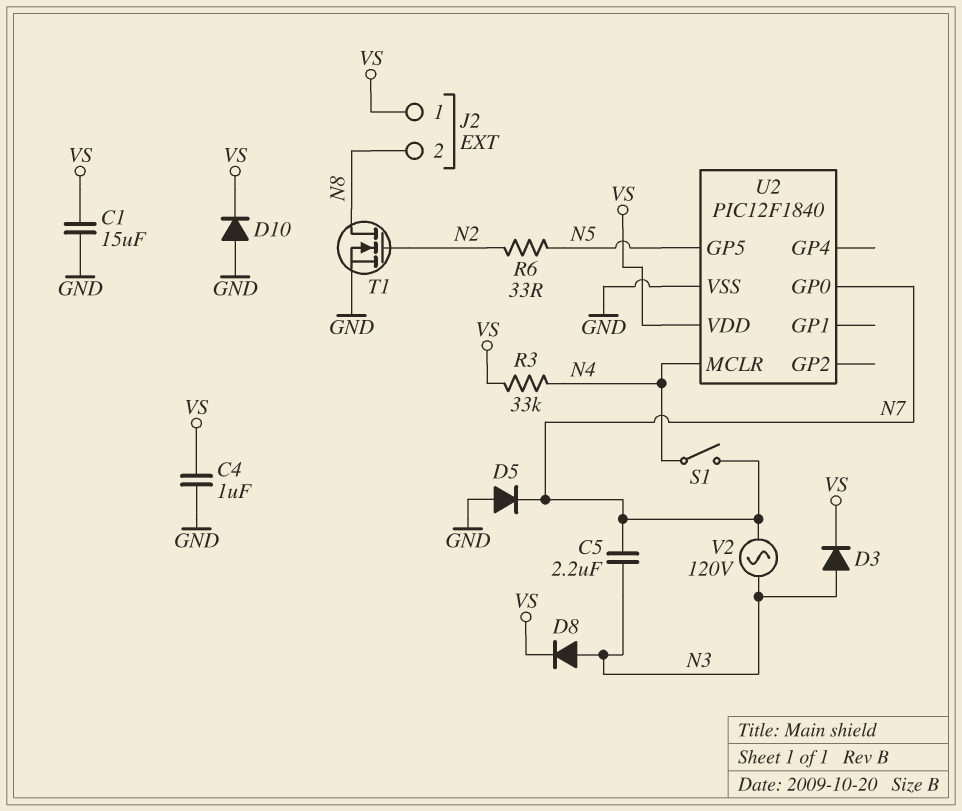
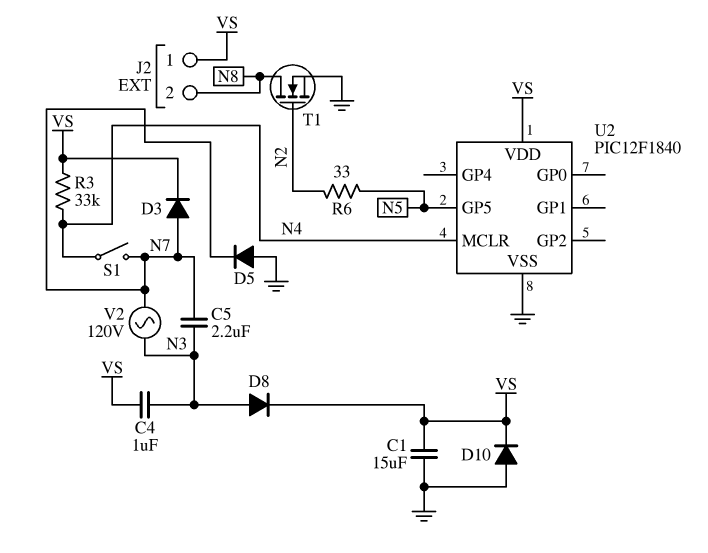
C4: 1uF (GND, VS) -> 1uF (N3, VS)
D3: diode (A N3, K VS) -> diode (A N7, K VS)
U2 pin GP0: N7 -> none

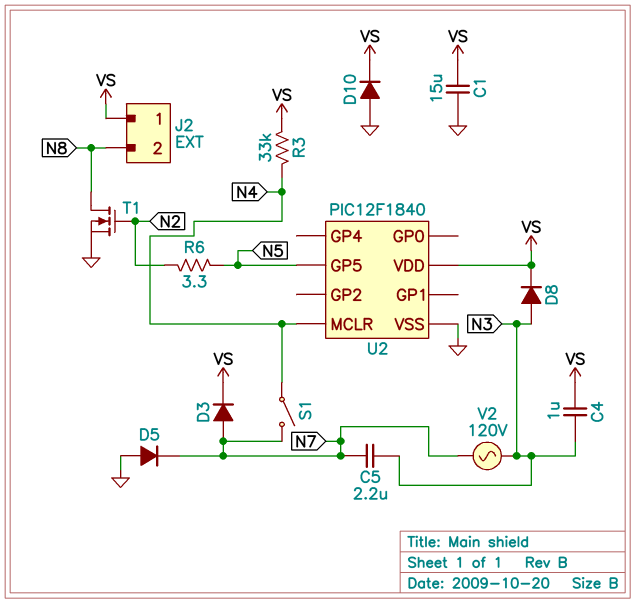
R6: 33 (N2, N5) -> 3.3 (N2, N5)

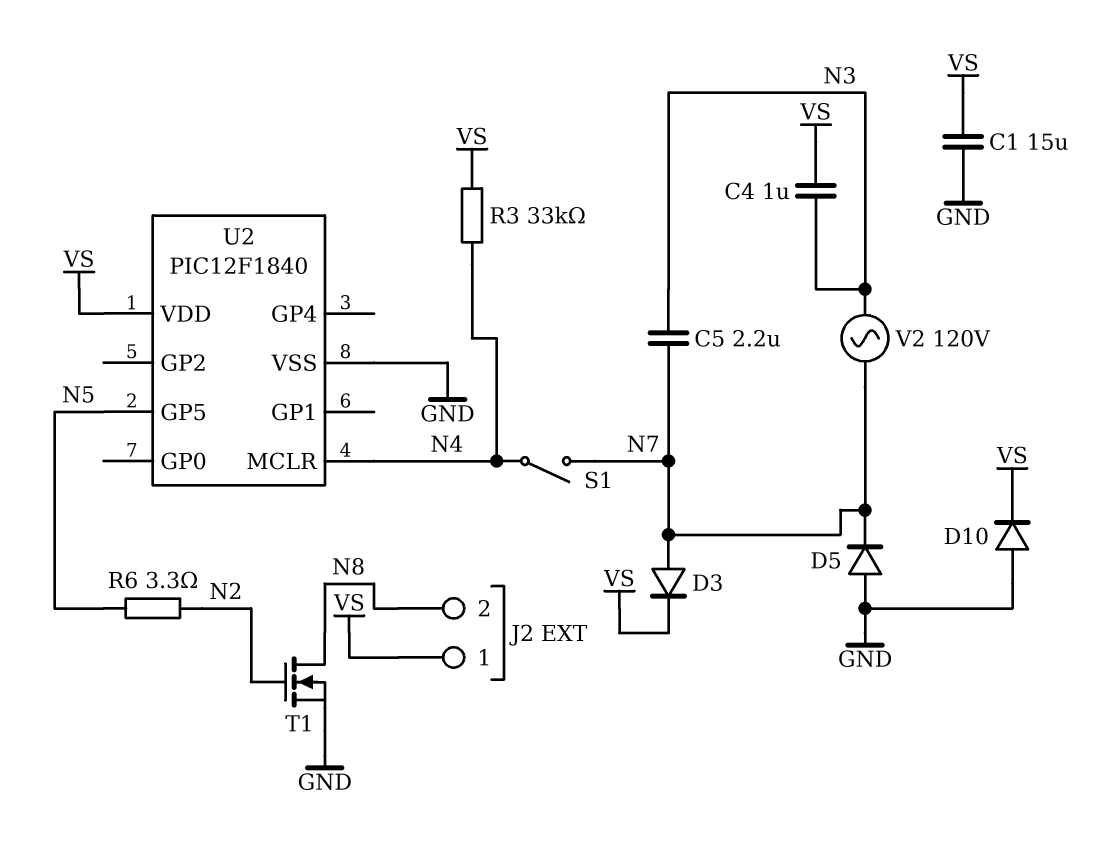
D8: diode (A N3, K VS) -> none

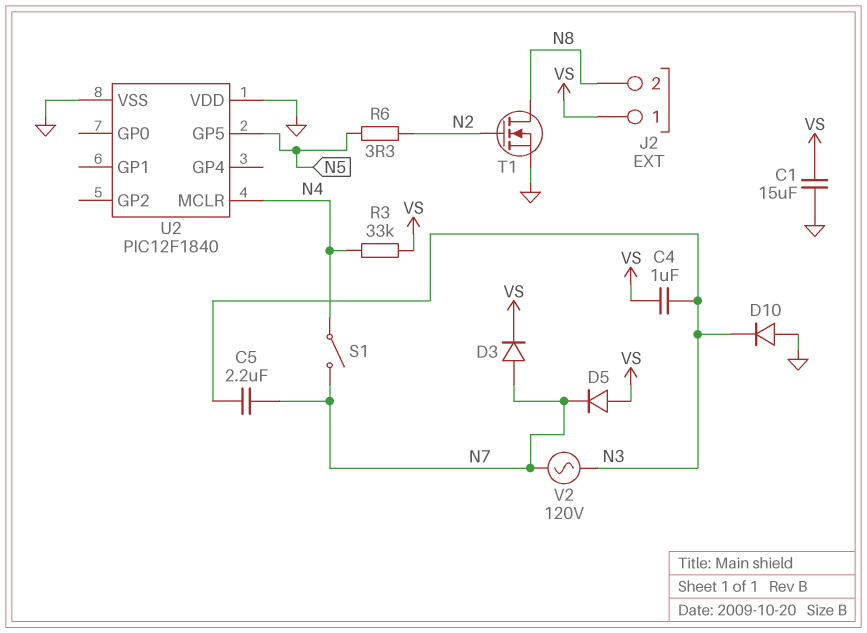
D5: diode (A GND, K N7) -> diode (A VS, K N7)
D10: diode (A GND, K VS) -> diode (A GND, K N3)
U2 pin VDD: VS -> GND

